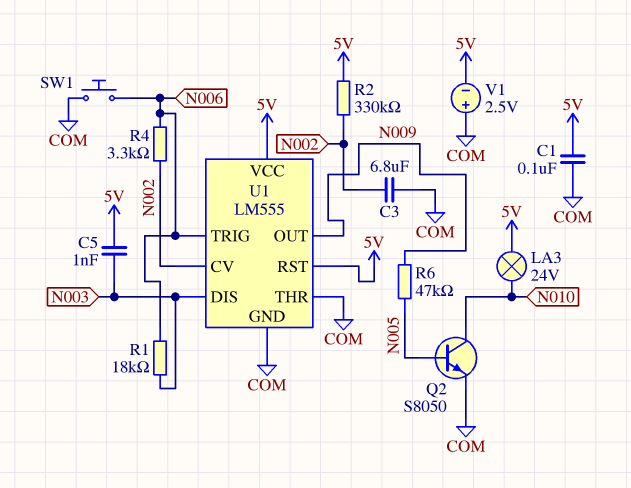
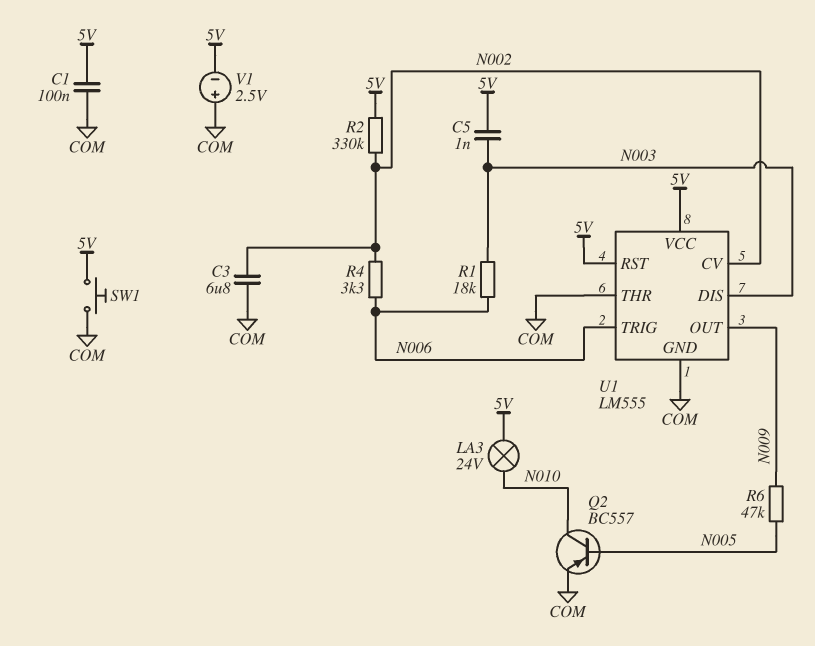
Q2: NPN S8050 (B N005, C N010, E COM) -> PNP BC557 (B N005, C N010, E COM)
SW1: button (COM, N006) -> button (5V, COM)

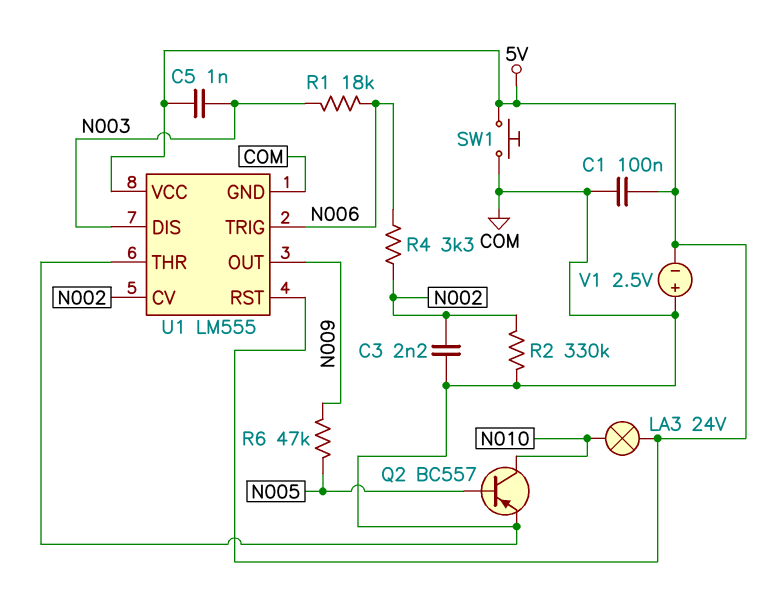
C3: 6.8uF (COM, N002) -> 2.2nF (COM, N002)
R2: 330k (5V, N002) -> 330k (COM, N002)

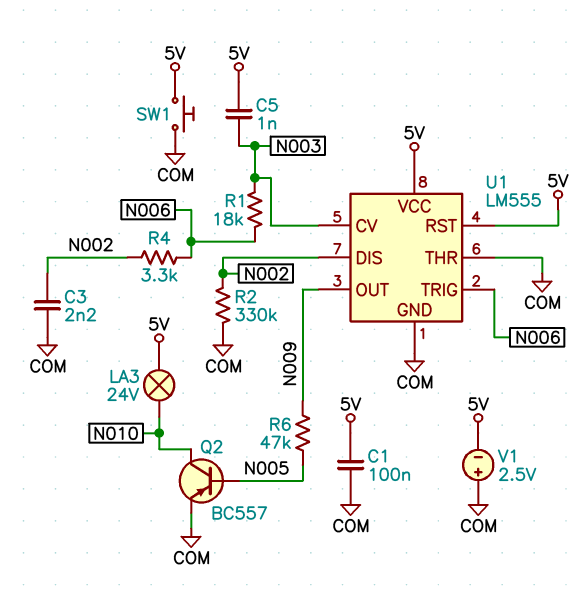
U1 pin CV: N002 -> N003
U1 pin DIS: N003 -> N002

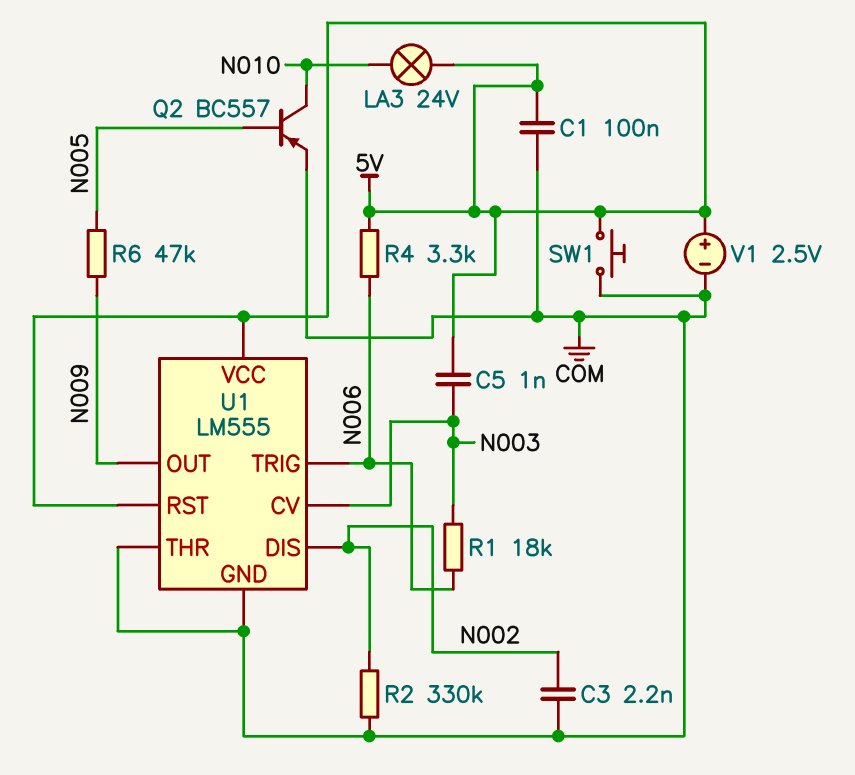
R4: 3.3k (N002, N006) -> 3.3k (5V, N006)
V1: 2.5V (plus COM, minus 5V) -> 2.5V (plus 5V, minus COM)

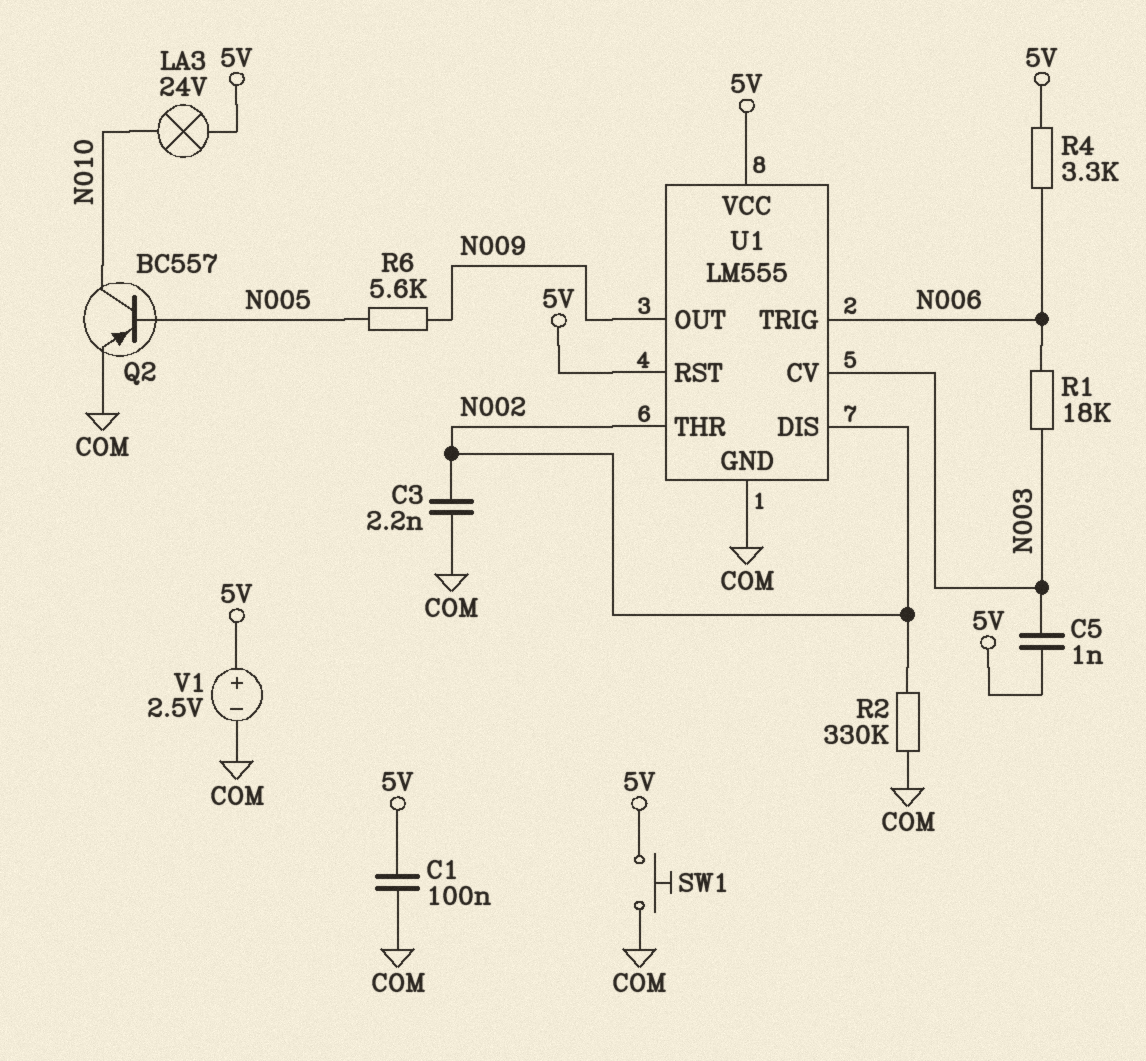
R6: 47k (N005, N009) -> 5.6k (N005, N009)
U1 pin THR: COM -> N002

